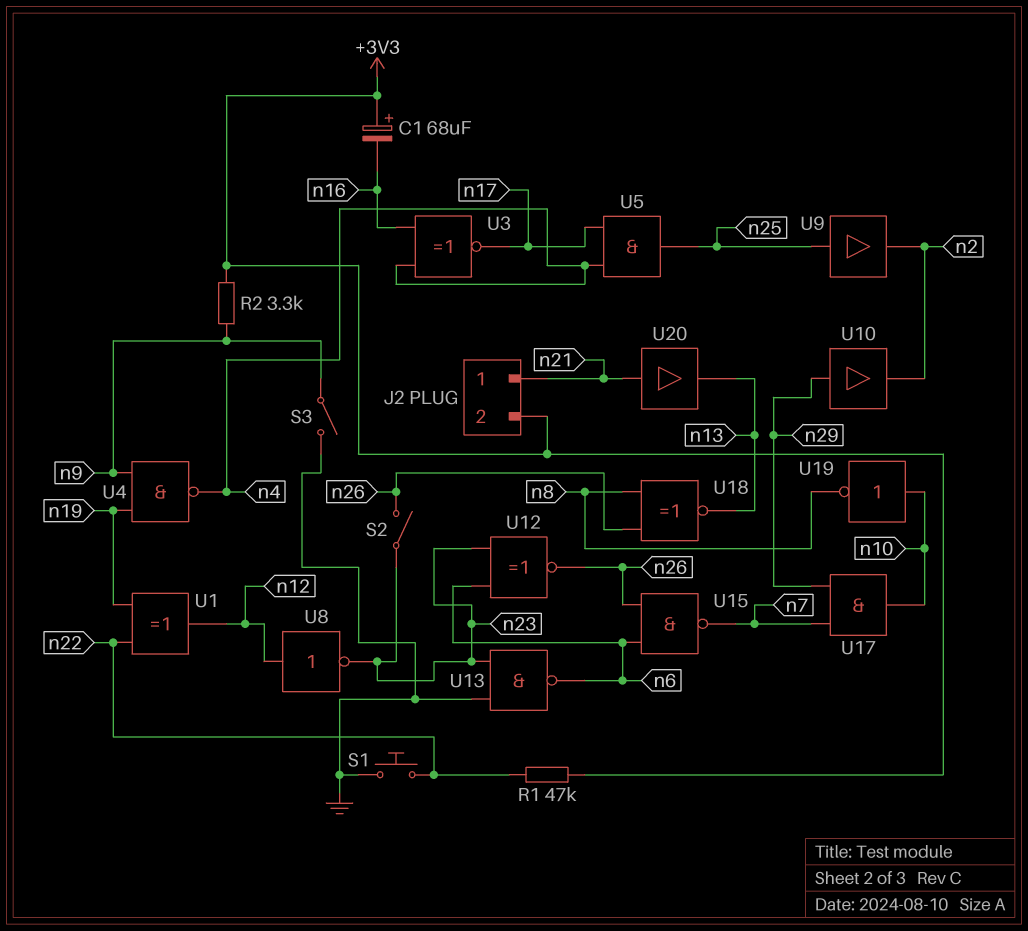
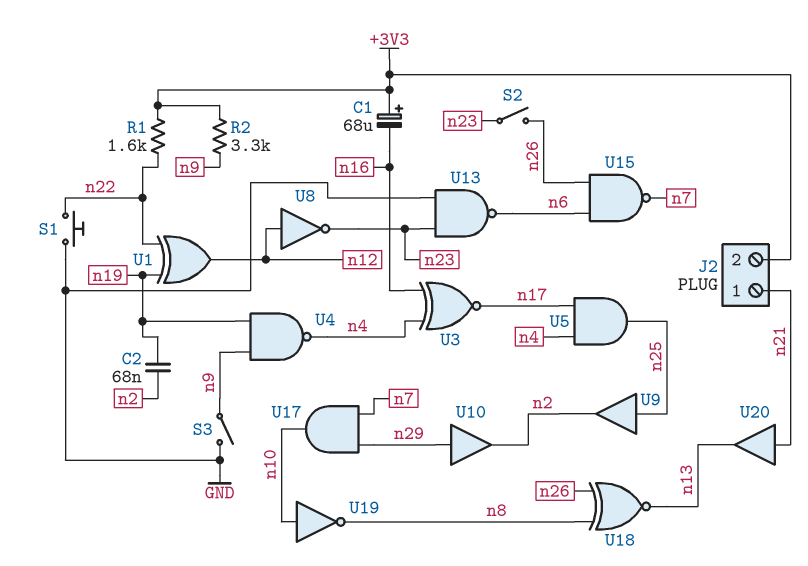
C2: none -> 68nF (n2, n19)
R1: 47k (+3V3, n22) -> 1.6k (+3V3, n22)
U12: XNOR (in n6, in n23, out n26) -> none

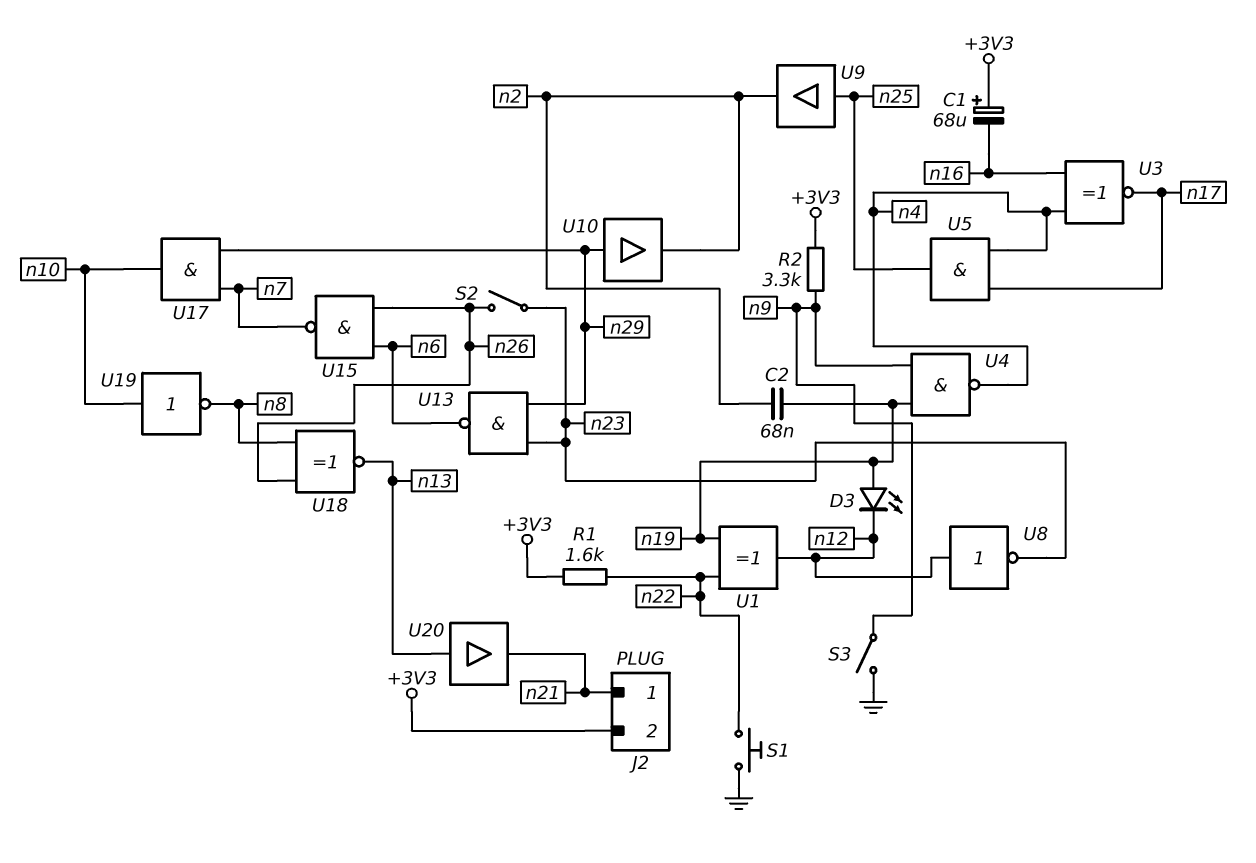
D3: none -> LED (A n19, K n12)
U13: NAND (in GND, in n23, out n6) -> NAND (in n23, in n29, out n6)
U20: buffer (in n21, out n13) -> buffer (in n13, out n21)

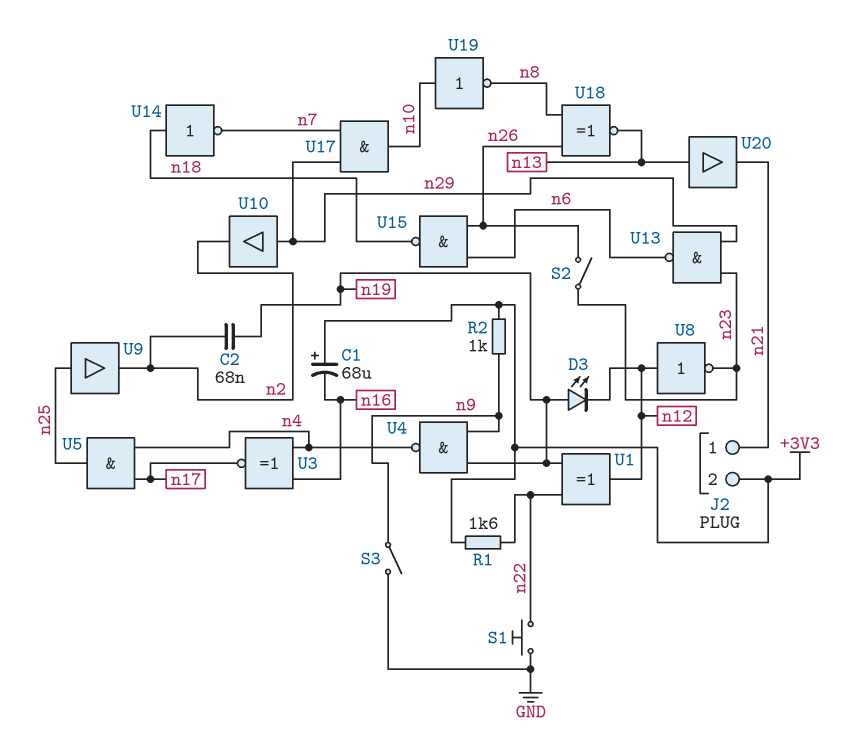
R2: 3.3k (+3V3, n9) -> 1k (+3V3, n9)
U14: none -> NOT (in n18, out n7)
U15: NAND (in n6, in n26, out n7) -> NAND (in n6, in n26, out n18)

